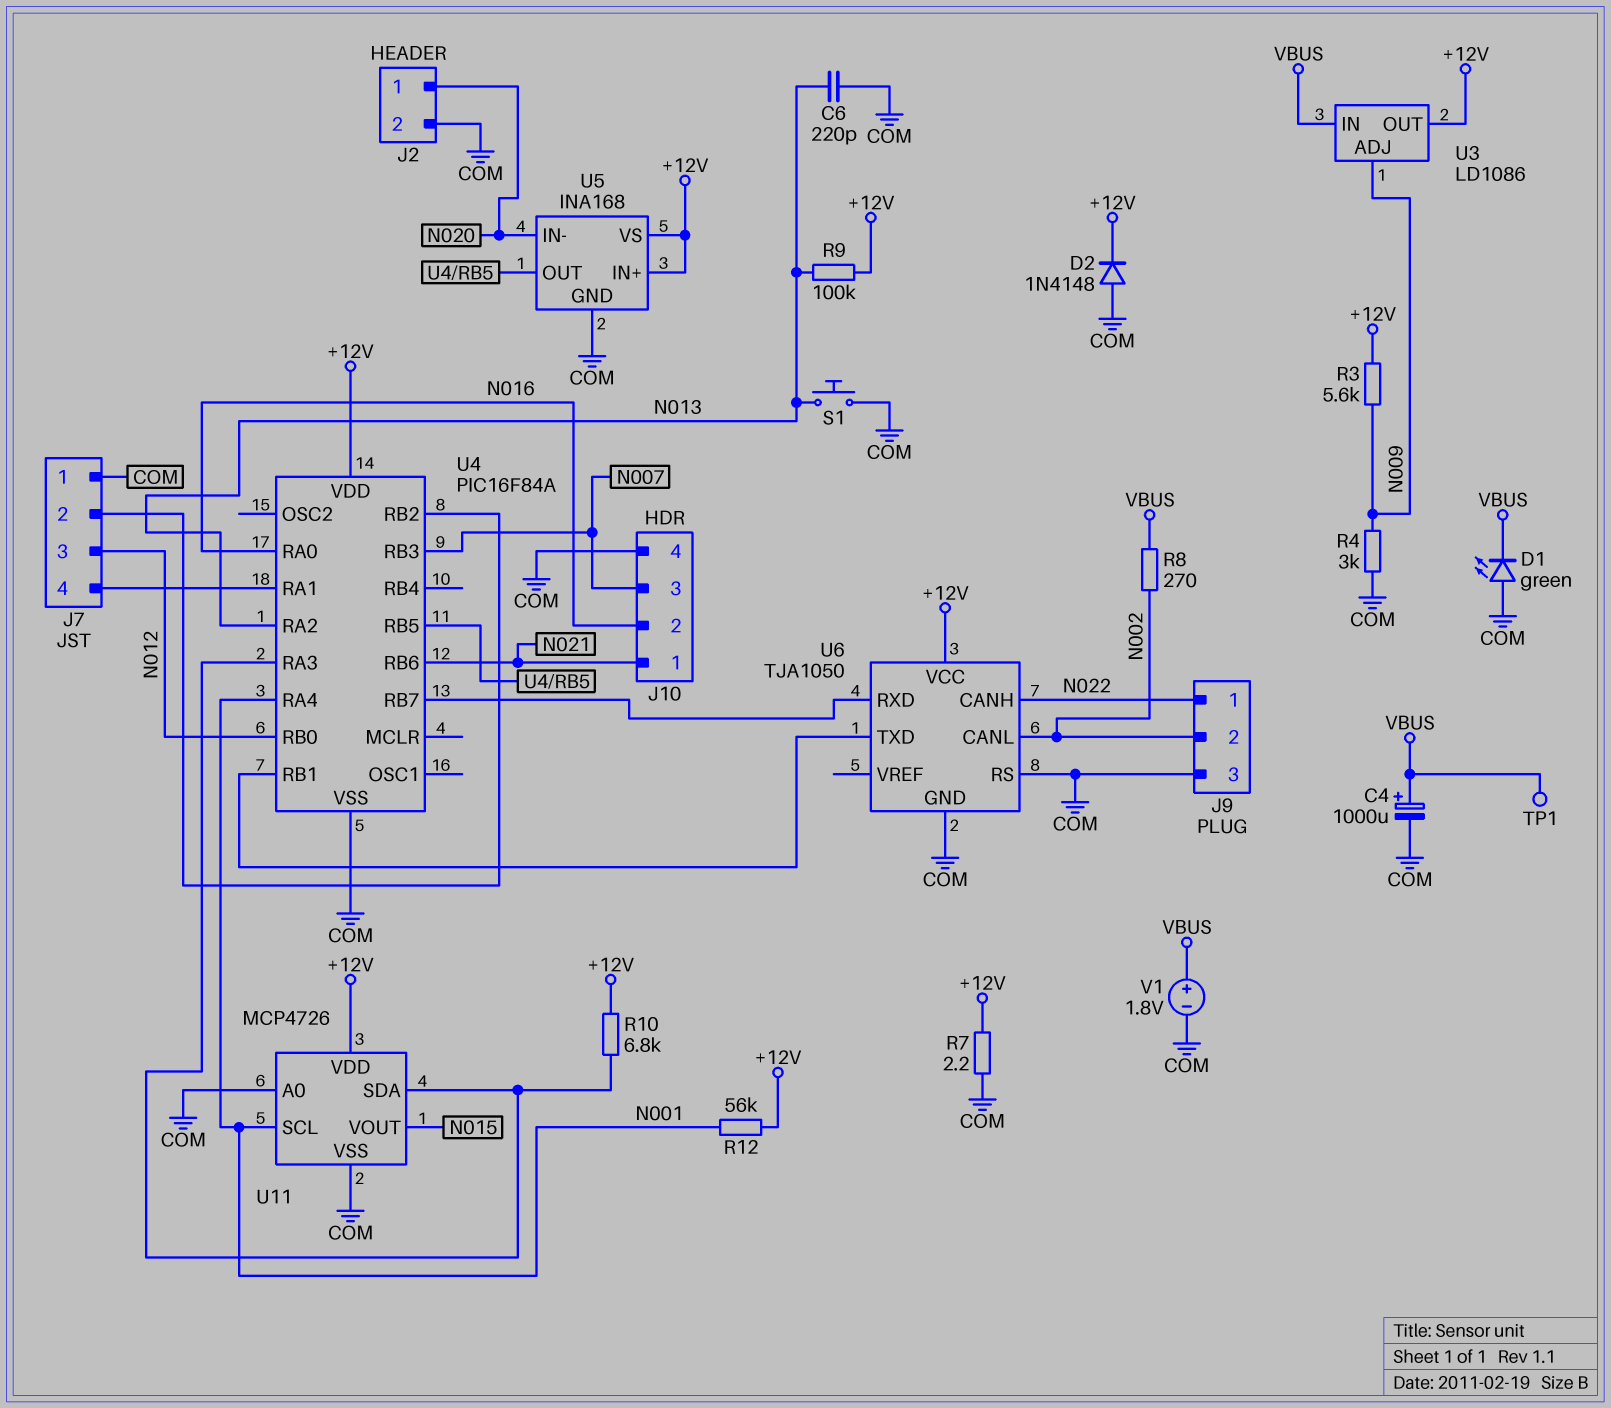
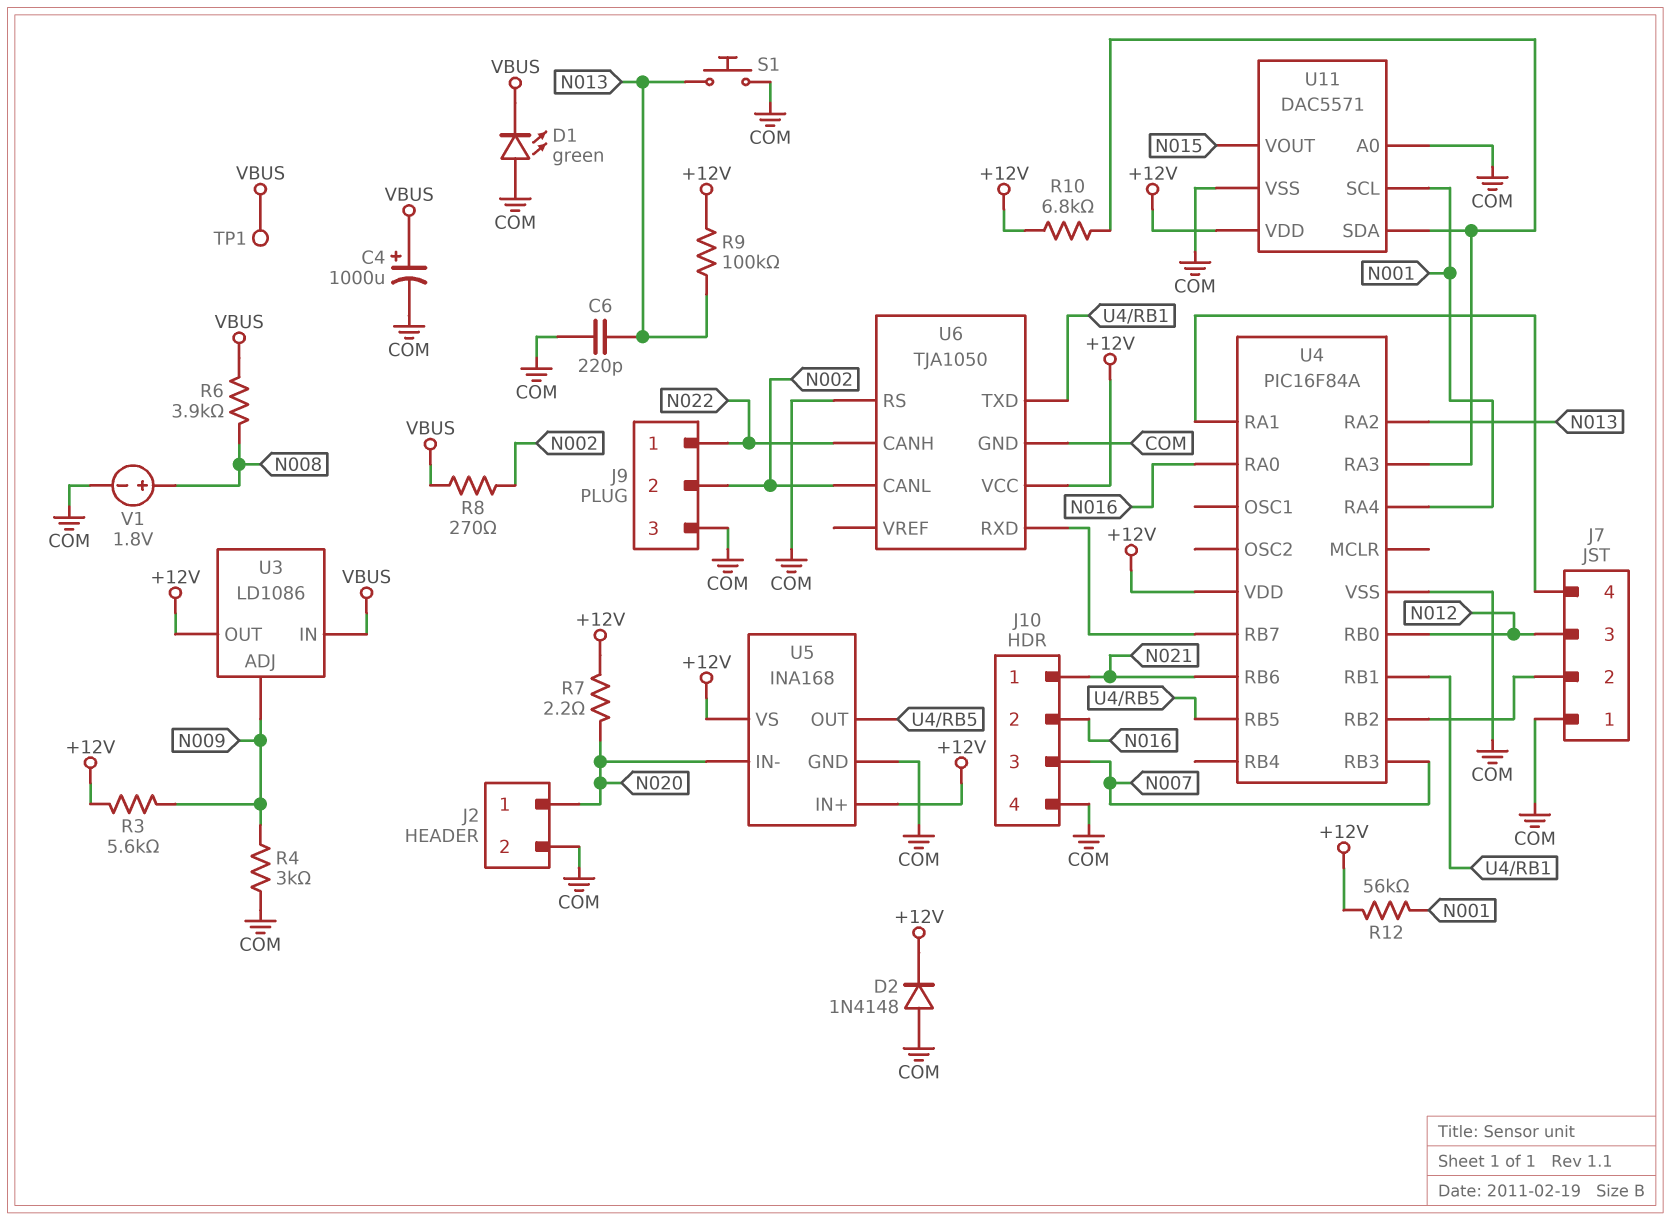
R6: none -> 3.9k (N008, VBUS)
R7: 2.2 (+12V, COM) -> 2.2 (+12V, N020)
U11: MCP4726 -> DAC5571
V1: 1.8V (plus VBUS, minus COM) -> 1.8V (plus N008, minus COM)

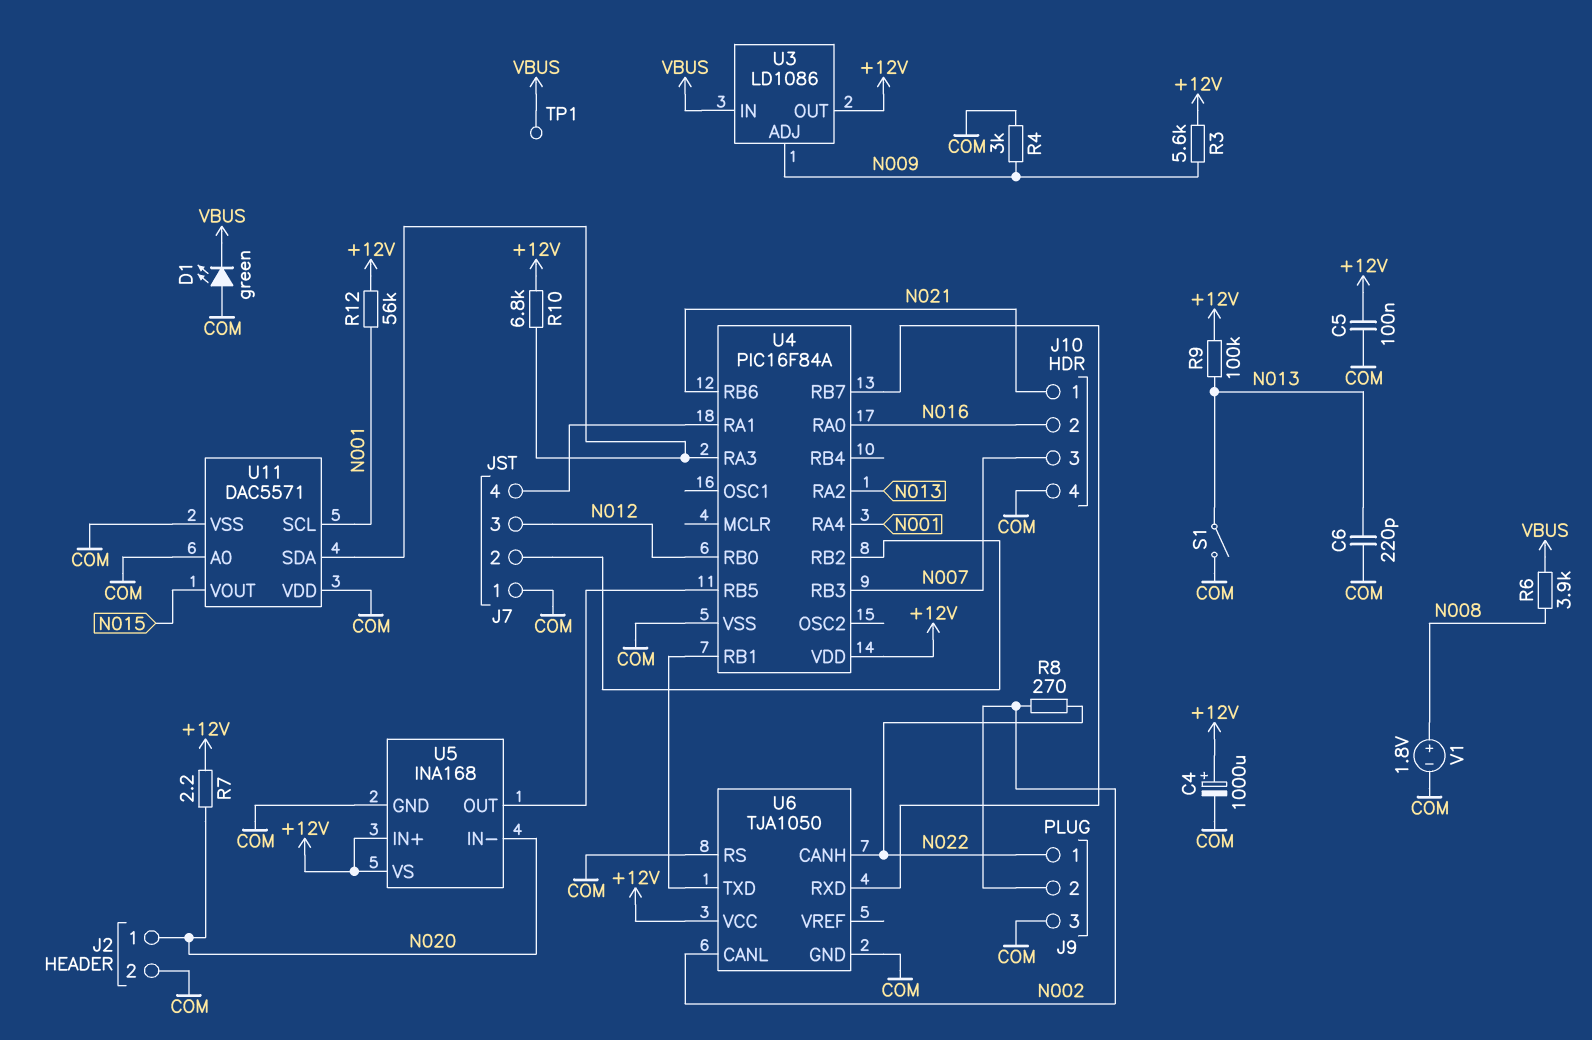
C4: 1000uF (plus VBUS, minus COM) -> 1000uF (plus +12V, minus COM)
C5: none -> 100nF (+12V, COM)
D2: diode 1N4148 (A COM, K +12V) -> none
R8: 270 (N002, VBUS) -> 270 (N002, N022)
S1: button (COM, N013) -> switch (COM, N013)
U11 pin VDD: +12V -> COM

